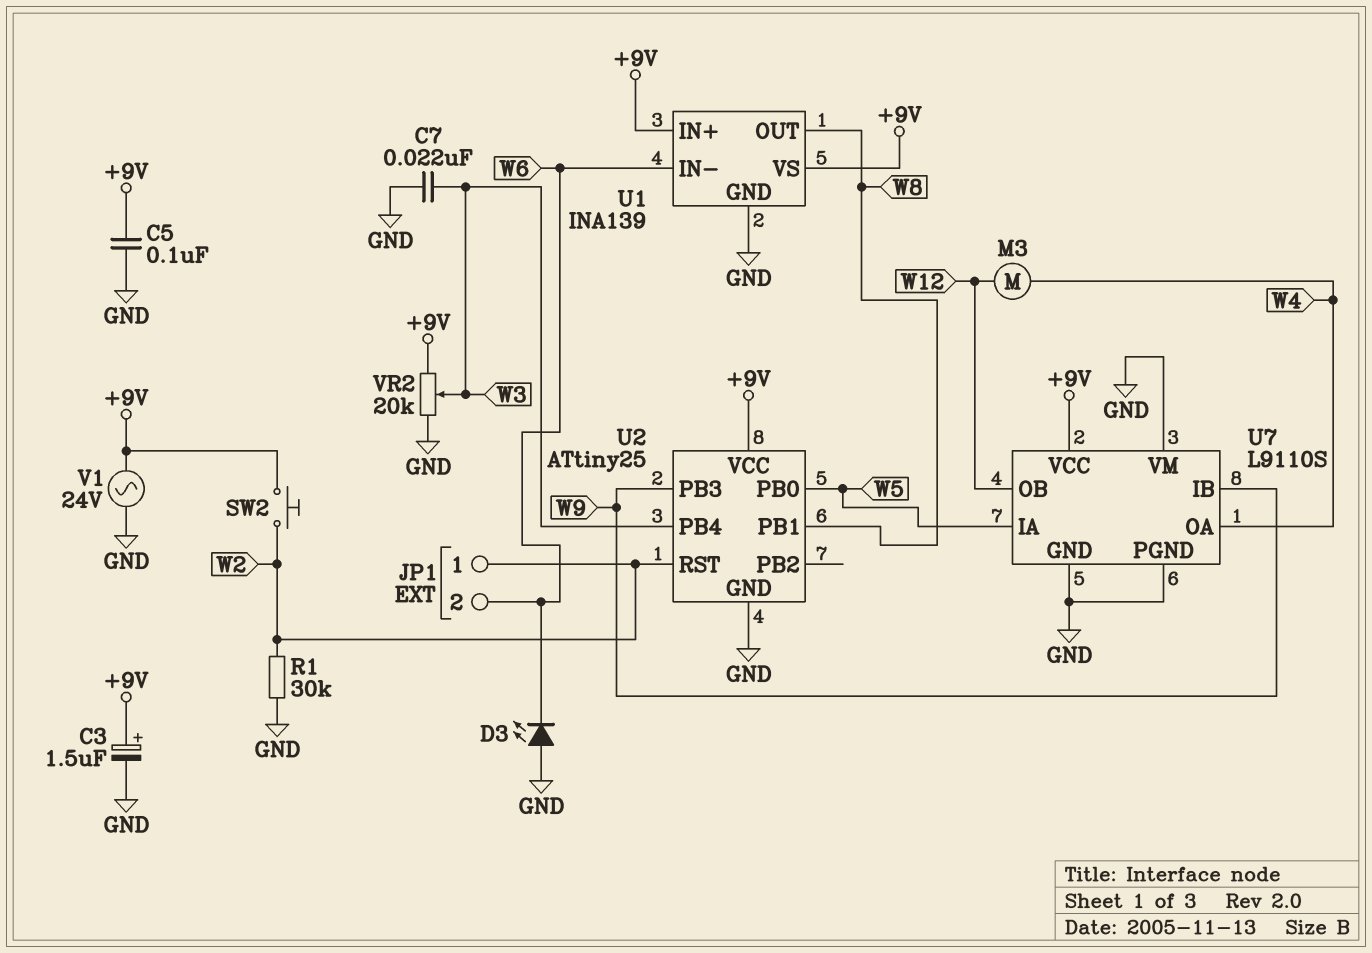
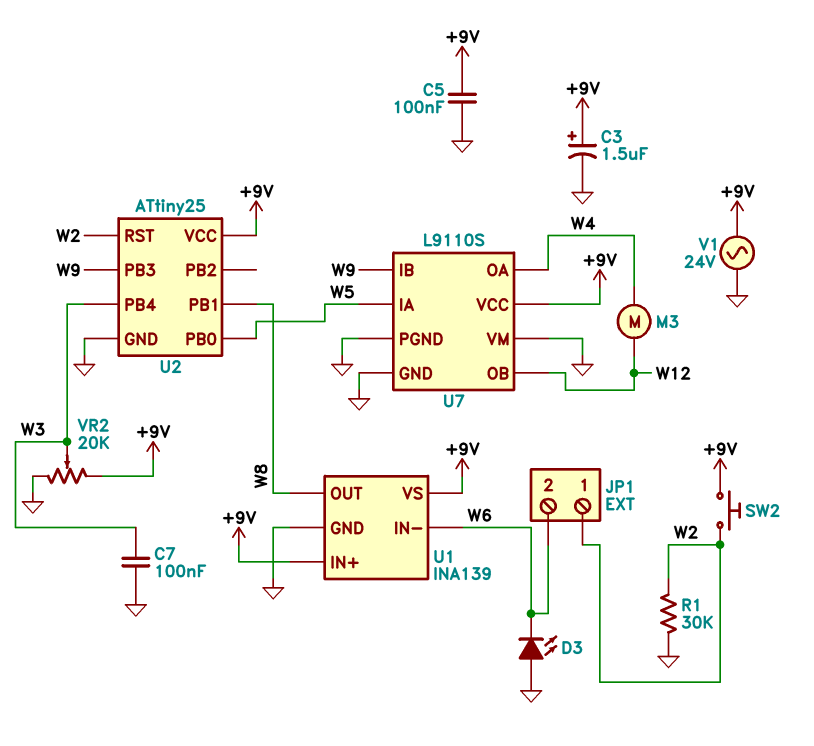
C7: 22nF (GND, W3) -> 100nF (GND, W3)

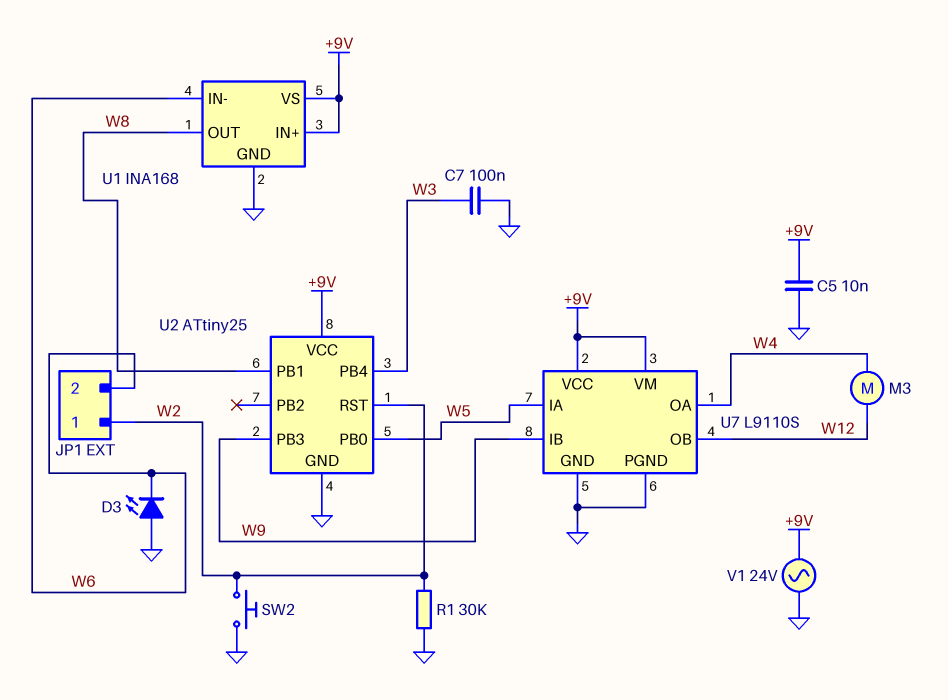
C3: 1.5uF (plus +9V, minus GND) -> none
C5: 100nF (+9V, GND) -> 10nF (+9V, GND)
SW2: button (+9V, W2) -> button (GND, W2)
U1: INA139 -> INA168
U7 pin VM: GND -> +9V
VR2: 20k (+9V, GND, wiper W3) -> none

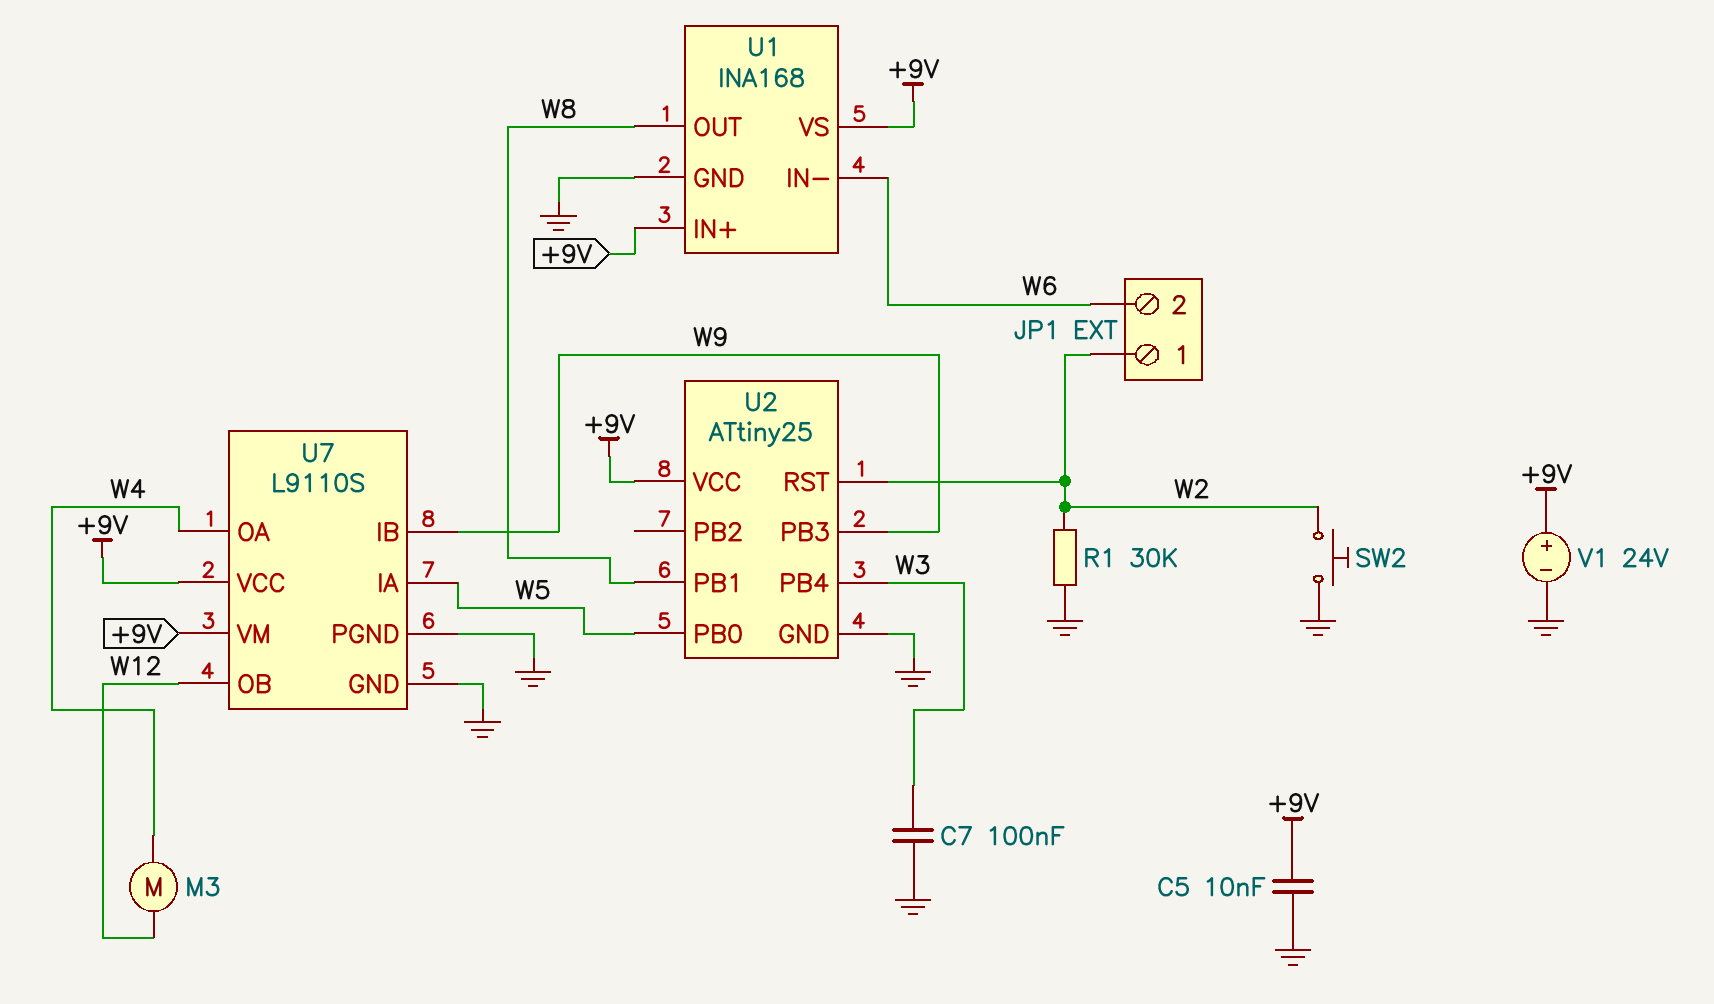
D3: LED (A GND, K W6) -> none
V1: AC 24V (+9V, GND) -> 24V (plus +9V, minus GND)

